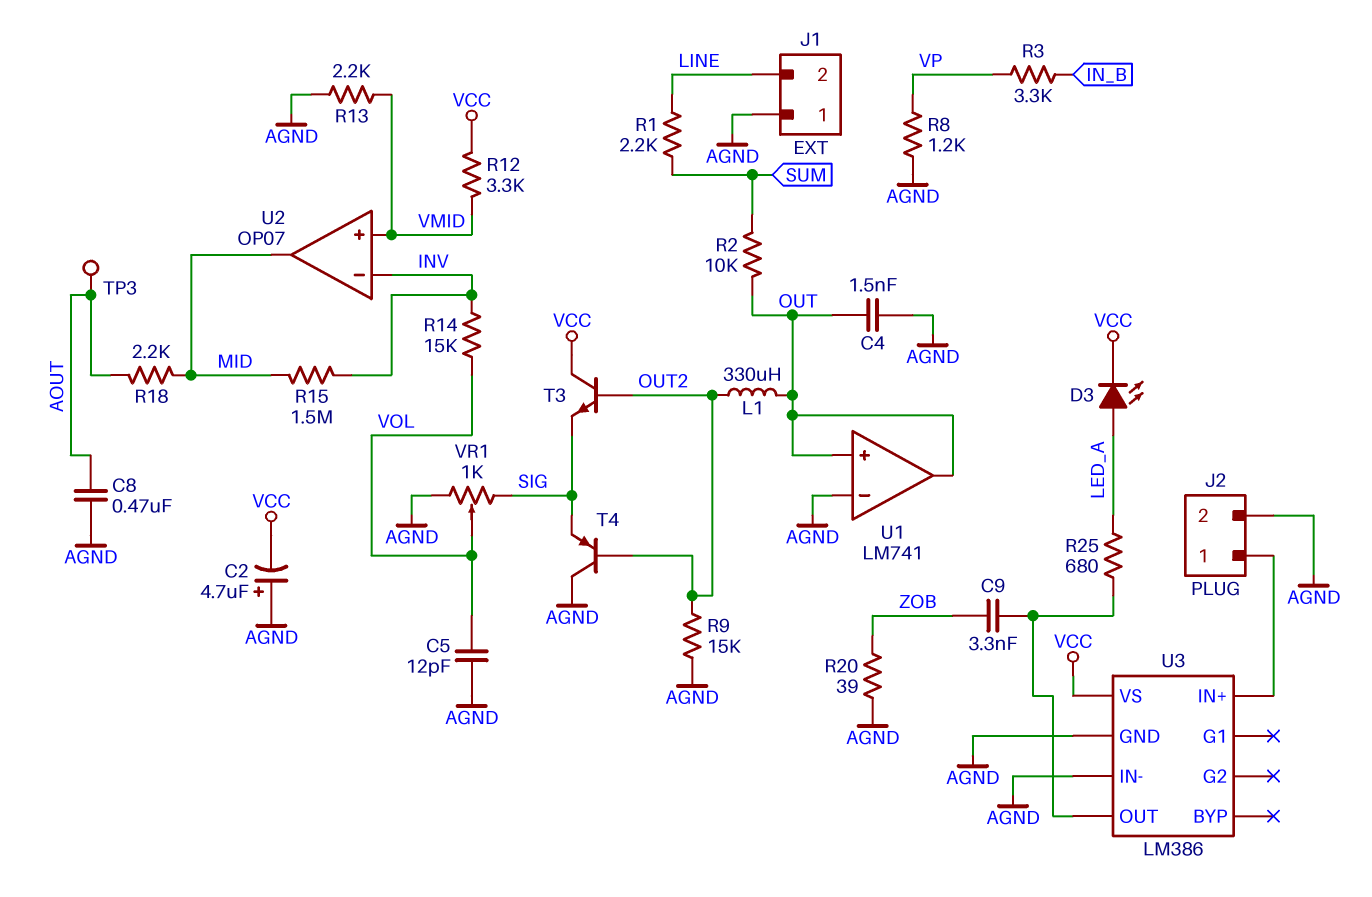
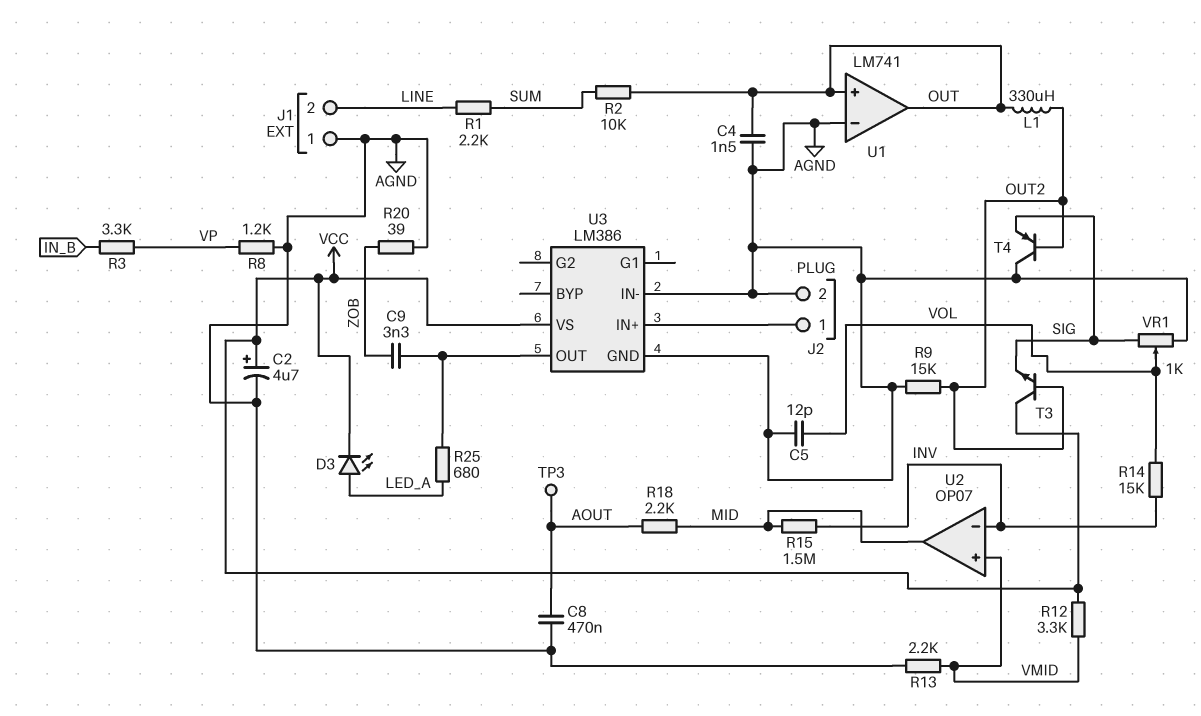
C2: 4.7uF (plus AGND, minus VCC) -> 4.7uF (plus VCC, minus AGND)

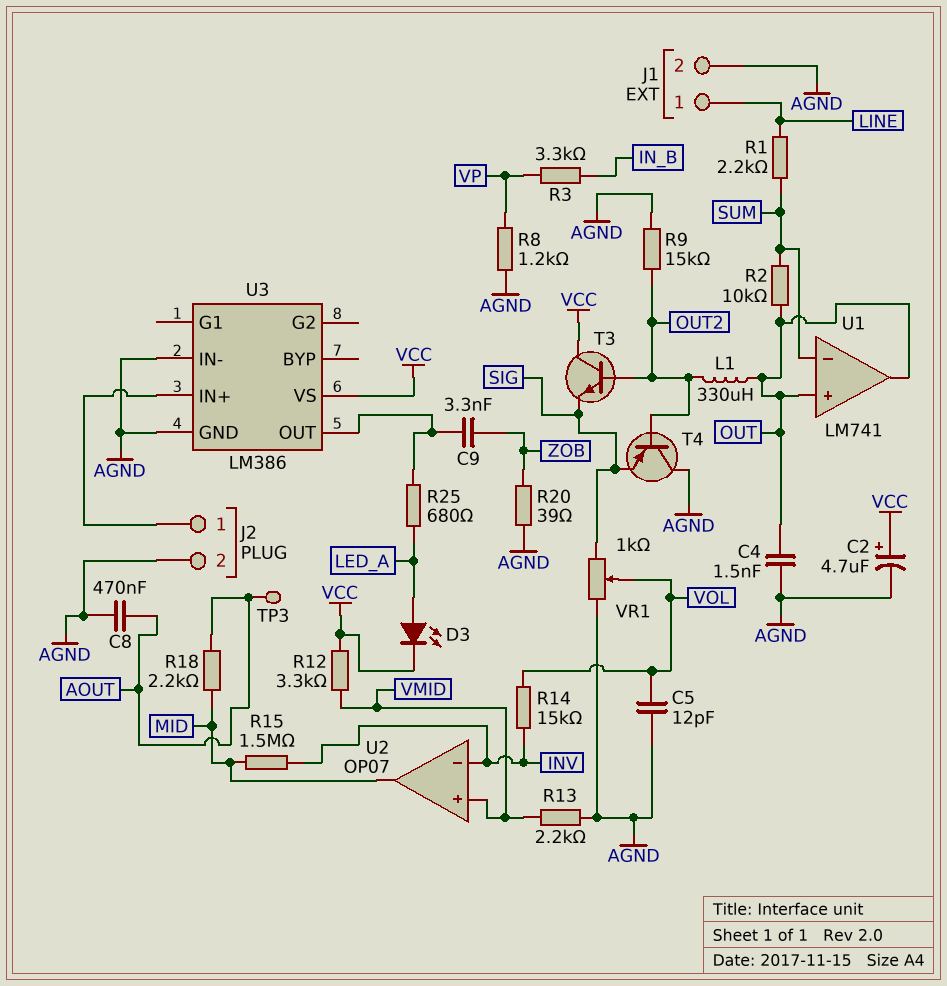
J1 pin 1: AGND -> LINE
J1 pin 2: LINE -> AGND
U1 pin in-: AGND -> SUM

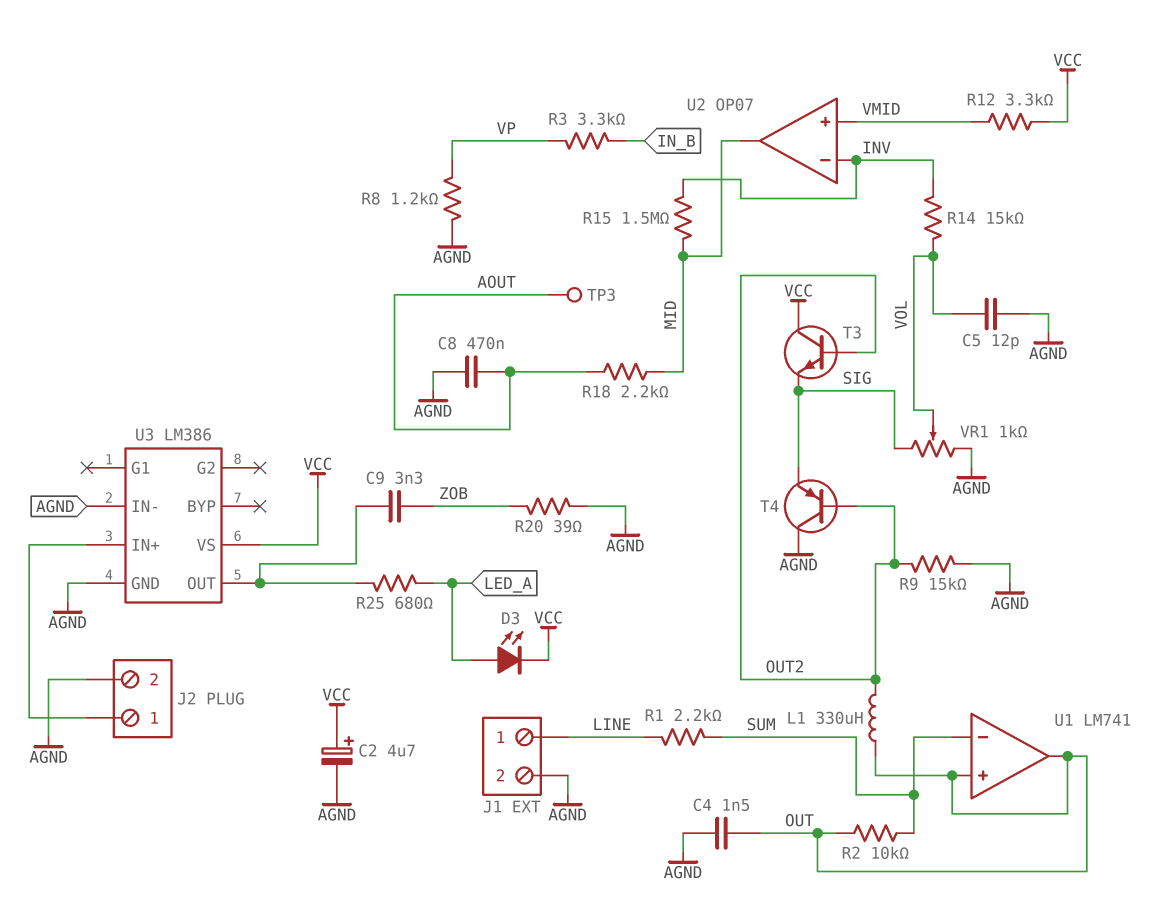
R13: 2.2k (AGND, VMID) -> none

